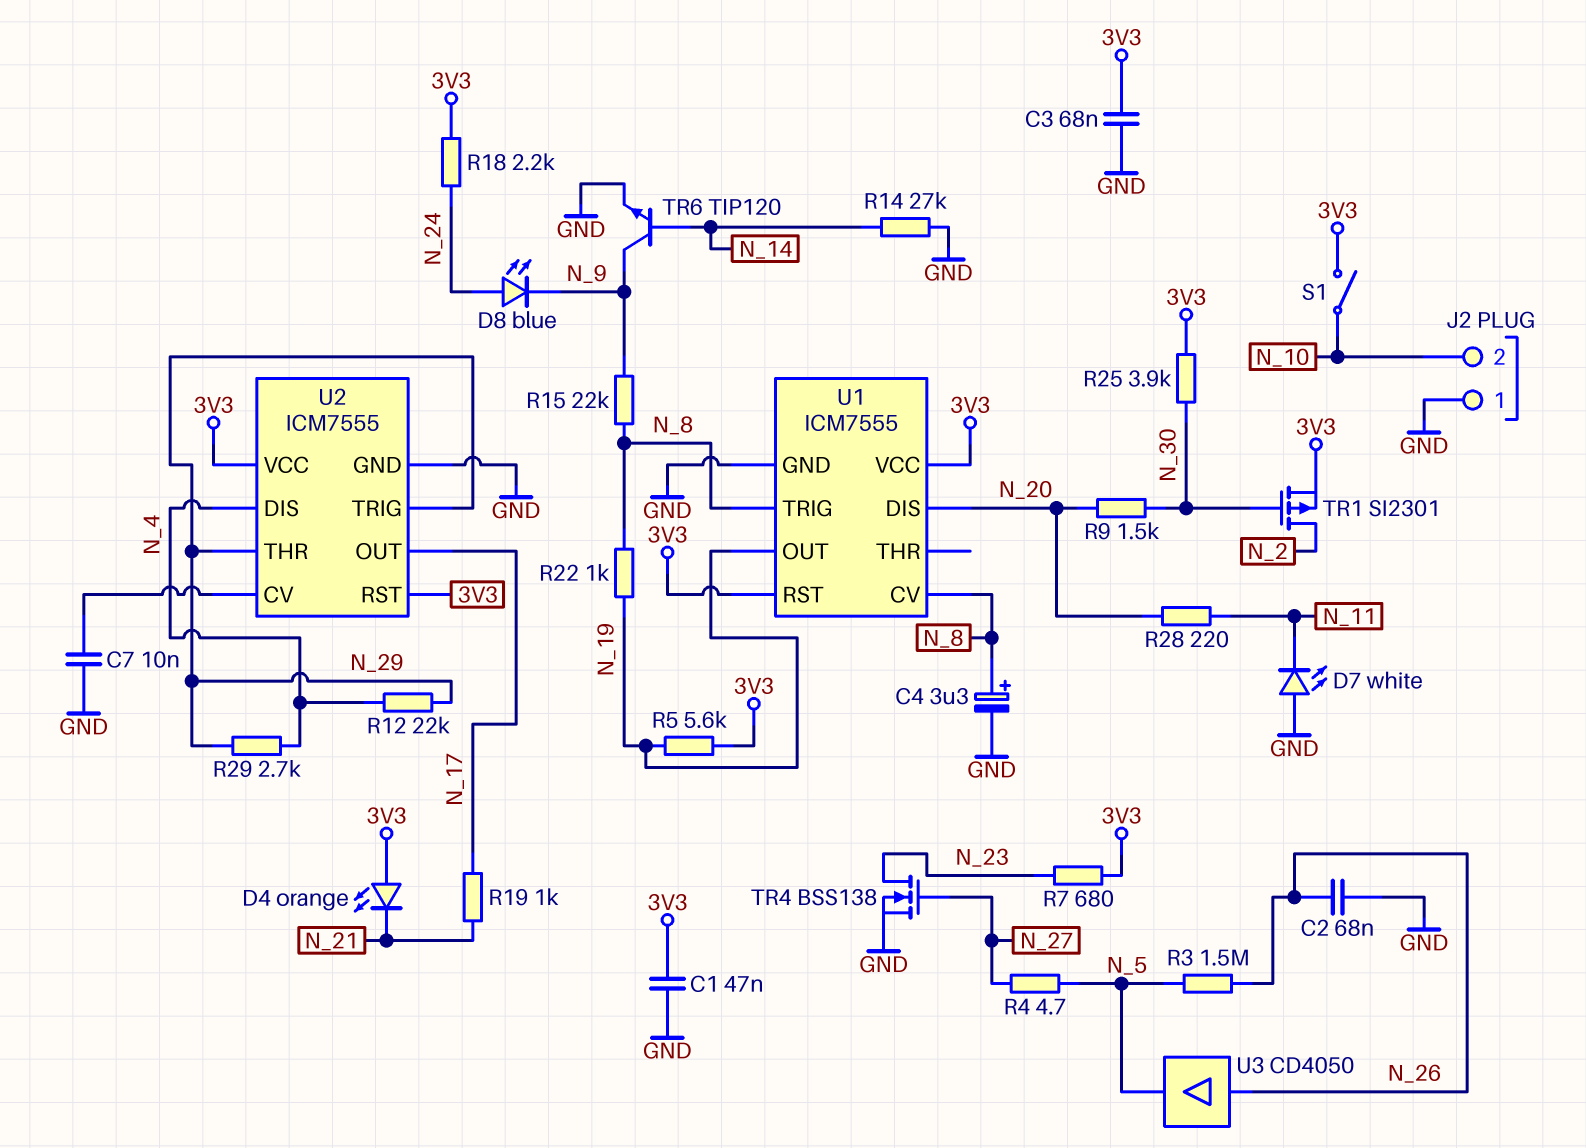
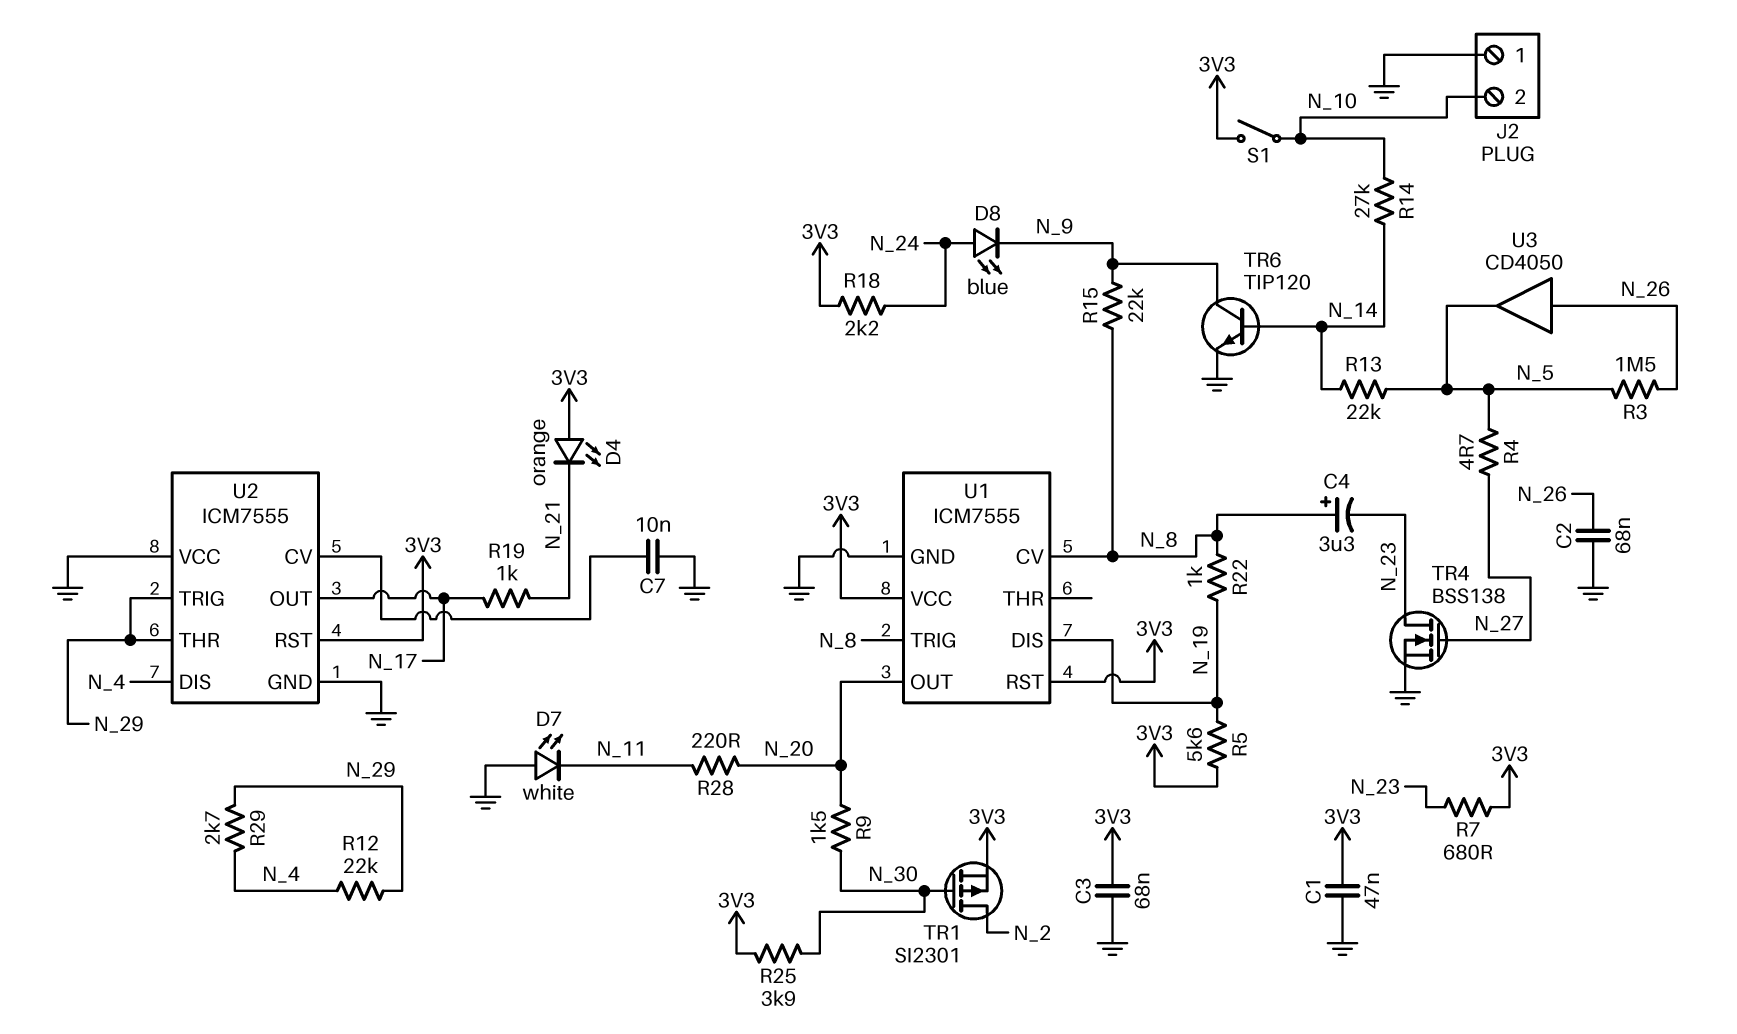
C4: 3.3uF (plus N_8, minus GND) -> 3.3uF (plus N_8, minus N_23)
R13: none -> 22k (N_5, N_14)
R14: 27k (GND, N_14) -> 27k (N_10, N_14)
U1 pin DIS: N_20 -> N_19
U1 pin OUT: N_19 -> N_20
U2 pin VCC: 3V3 -> GND

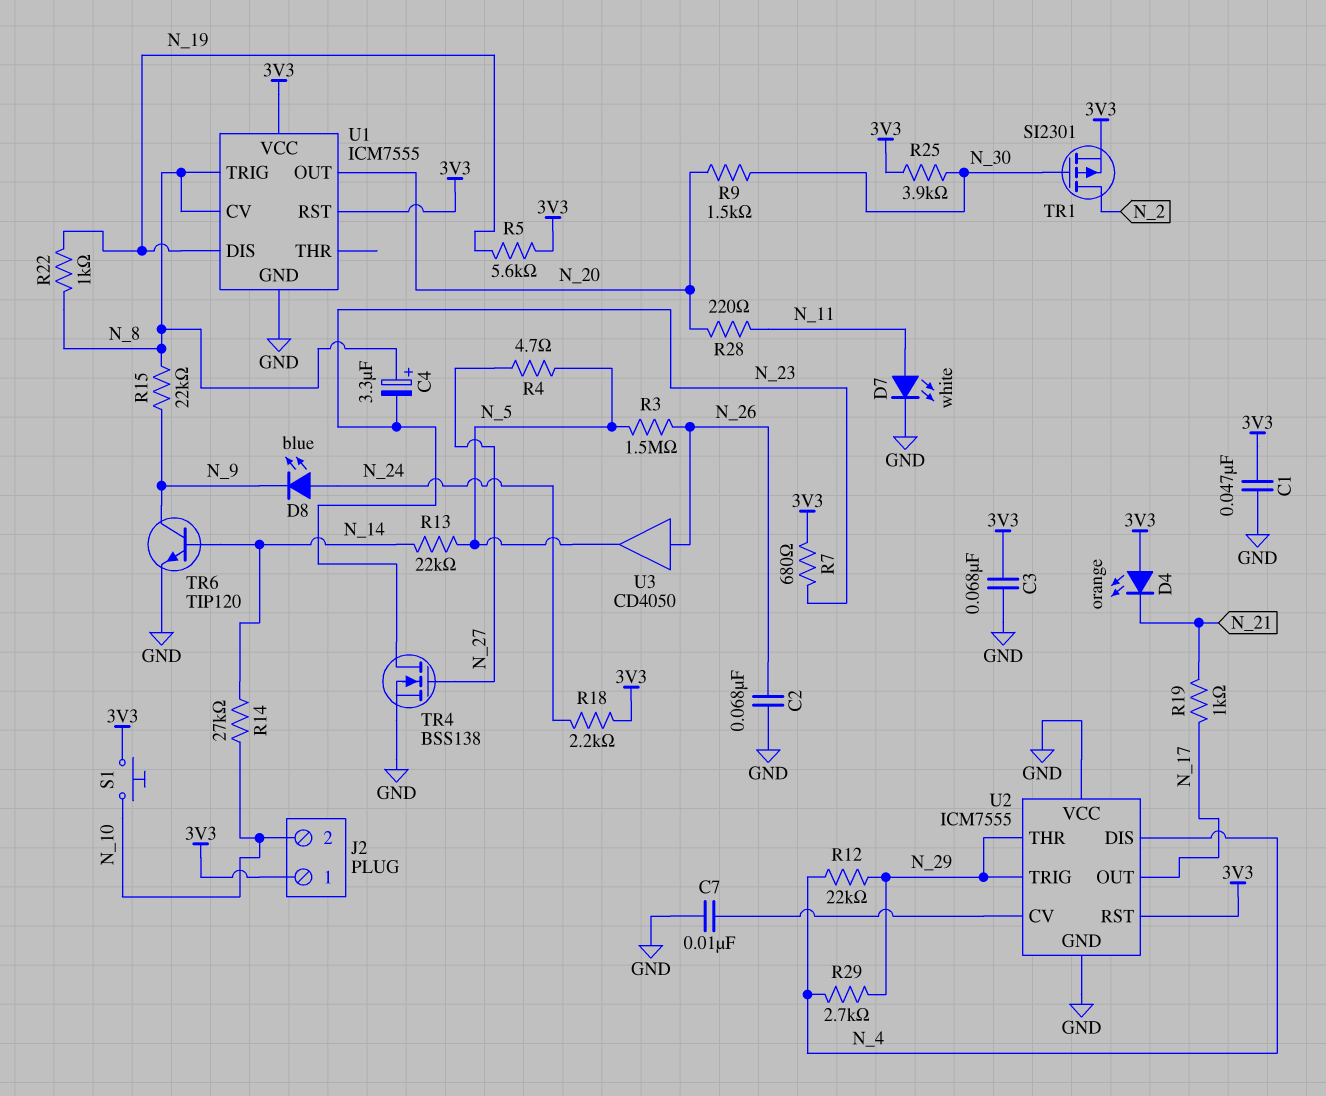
D7: LED white (A GND, K N_11) -> LED white (A N_11, K GND)
J2 pin 1: GND -> 3V3
S1: switch (3V3, N_10) -> button (3V3, N_10)

